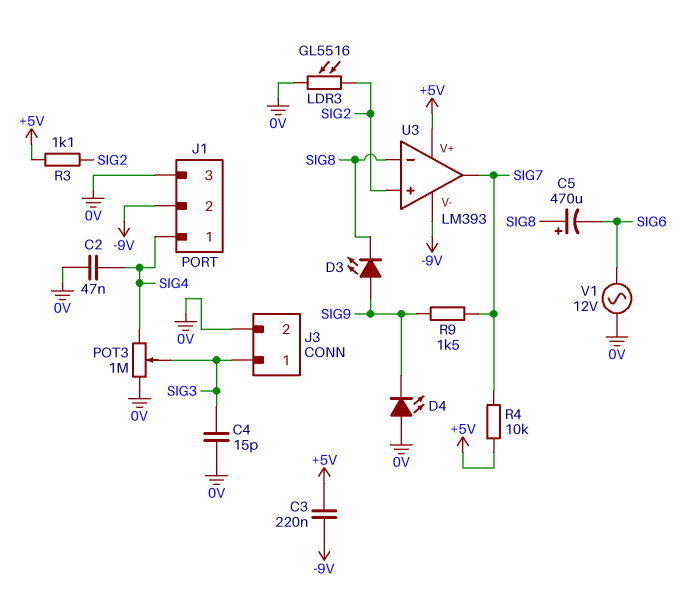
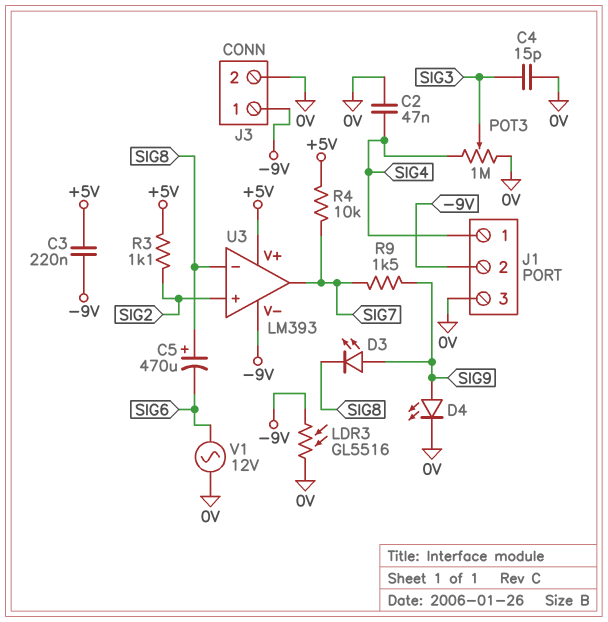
D4: LED (A 0V, K SIG9) -> LED (A SIG9, K 0V)
J3 pin 1: SIG3 -> -9V
LDR3: GL5516 (0V, SIG2) -> GL5516 (-9V, 0V)

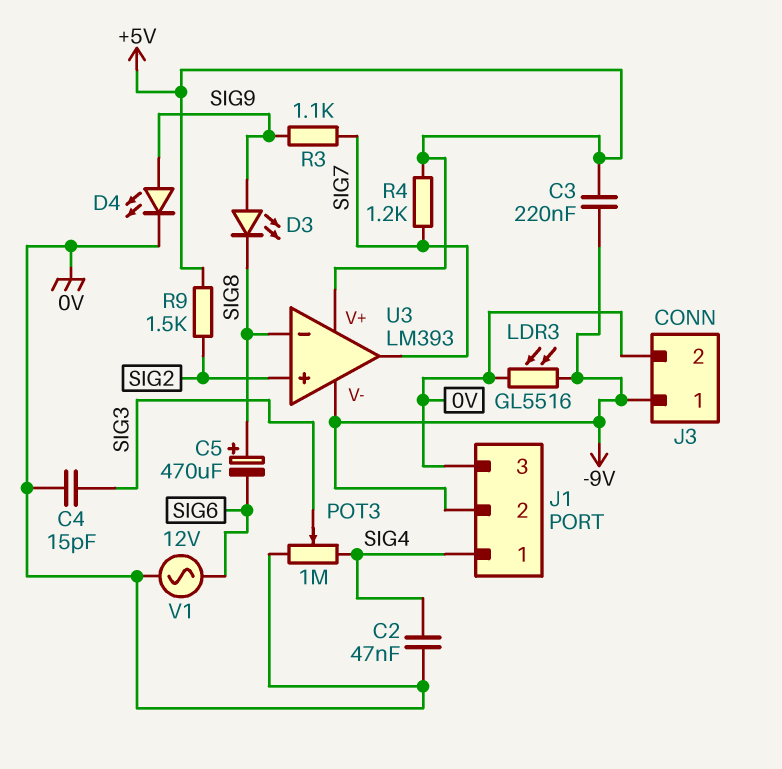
R3: 1.1k (+5V, SIG2) -> 1.1k (SIG7, SIG9)
R4: 10k (+5V, SIG7) -> 1.2k (+5V, SIG7)
R9: 1.5k (SIG7, SIG9) -> 1.5k (+5V, SIG2)

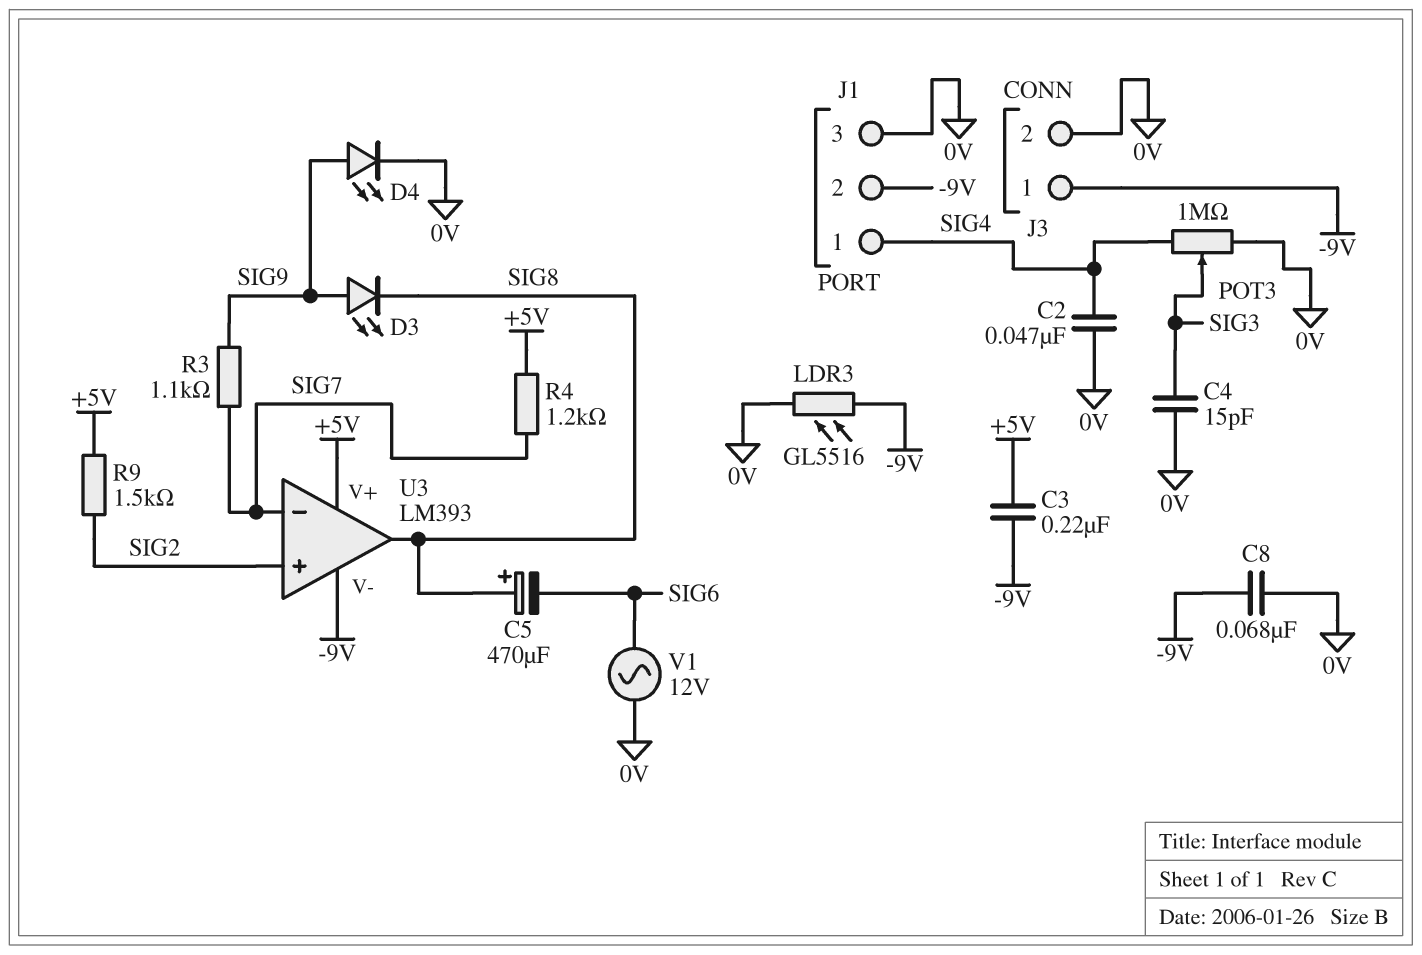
C8: none -> 68nF (-9V, 0V)
U3 pin in-: SIG8 -> SIG7
U3 pin out: SIG7 -> SIG8

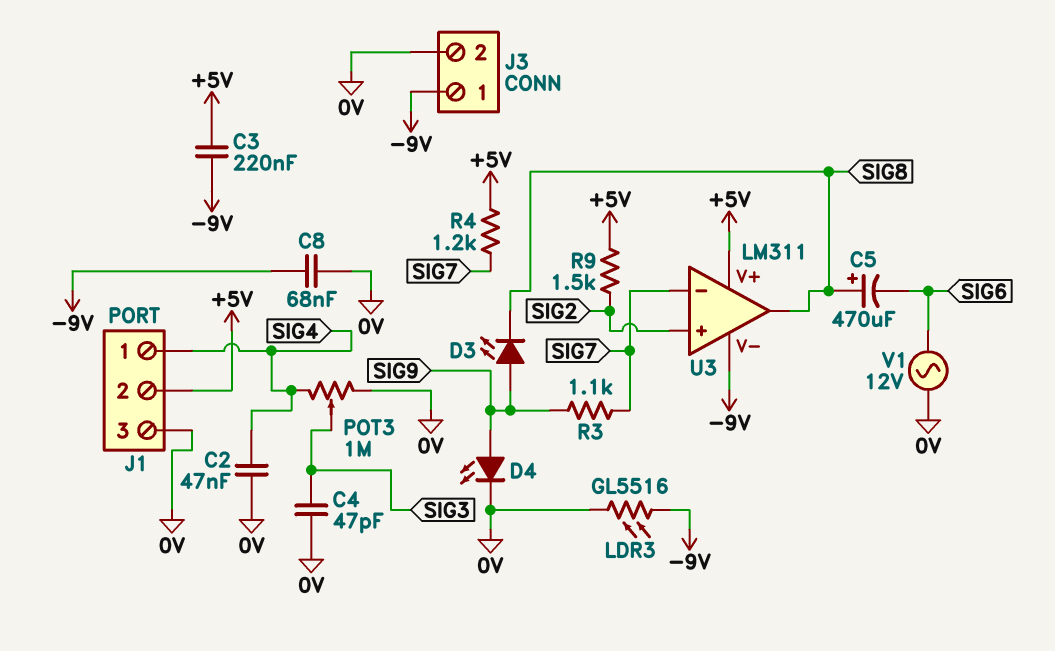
C4: 15pF (0V, SIG3) -> 47pF (0V, SIG3)
J1 pin 2: -9V -> +5V
U3: LM393 -> LM311

